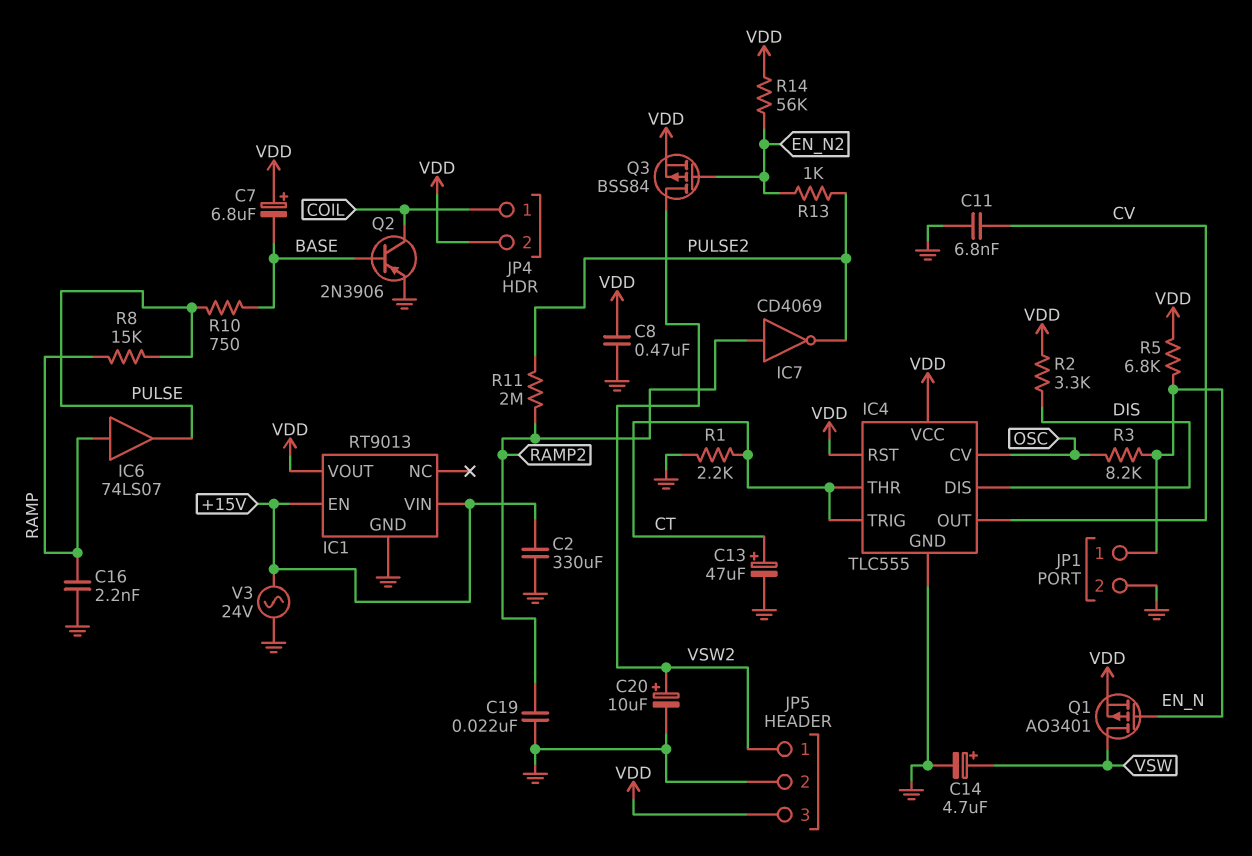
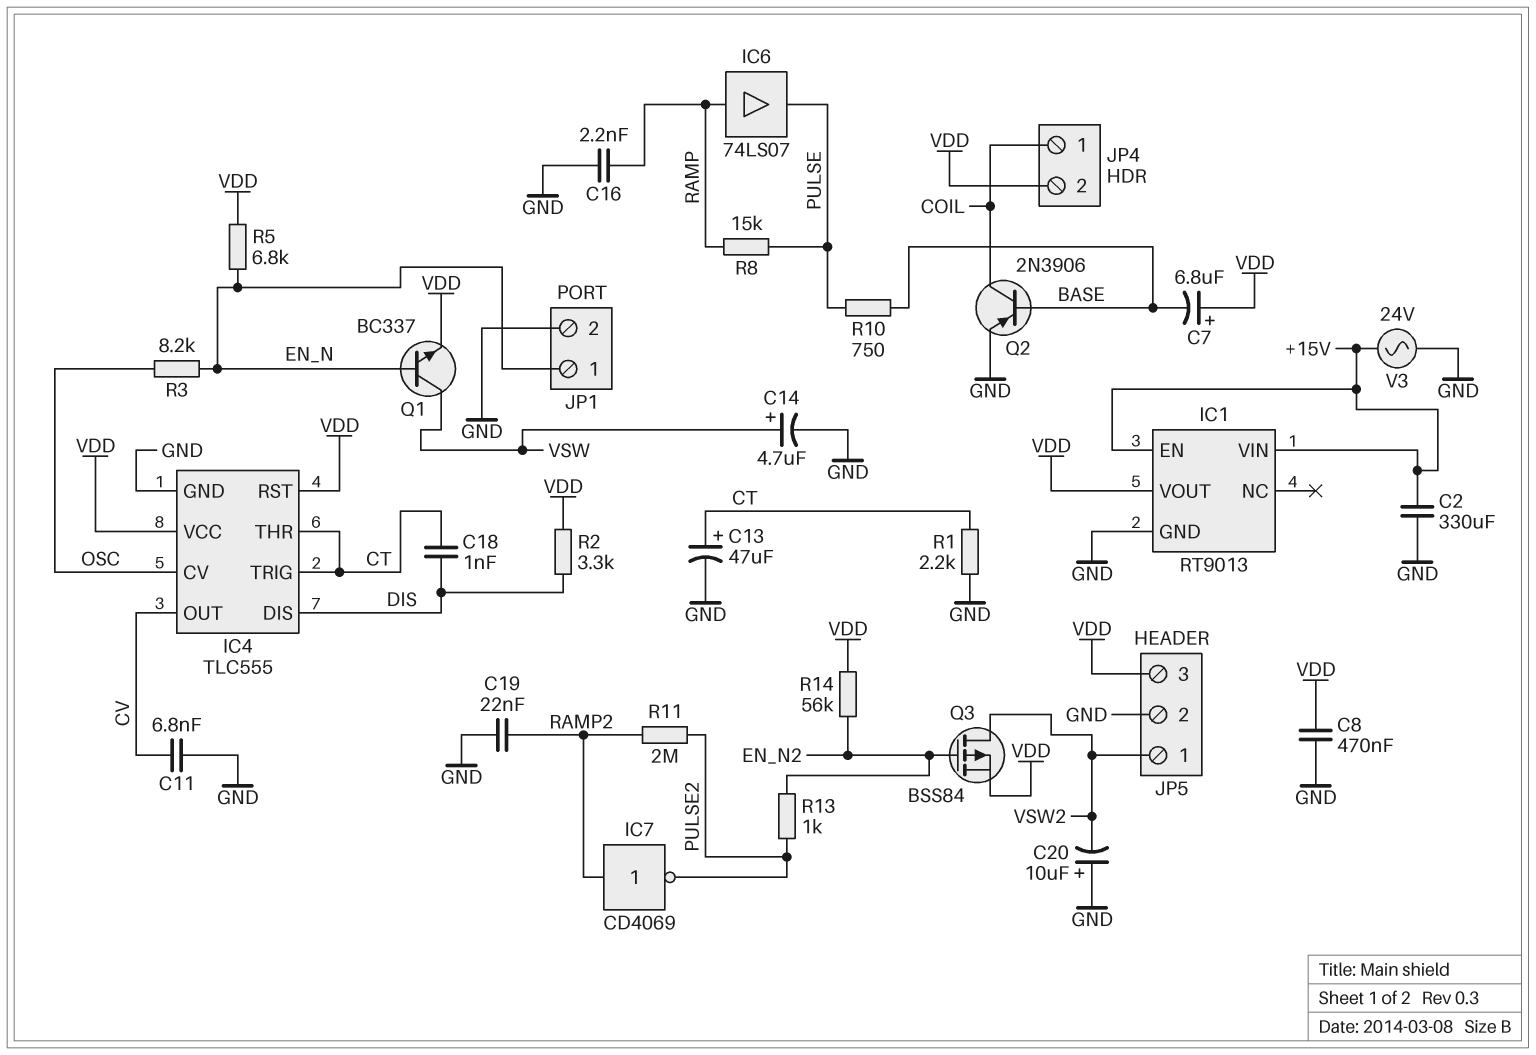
C18: none -> 1nF (CT, DIS)
C20: 10uF (plus VSW2, minus GND) -> 10uF (plus GND, minus VSW2)
Q1: PMOS AO3401 (G EN_N, D VSW, S VDD) -> NPN BC337 (B EN_N, C VSW, E VDD)

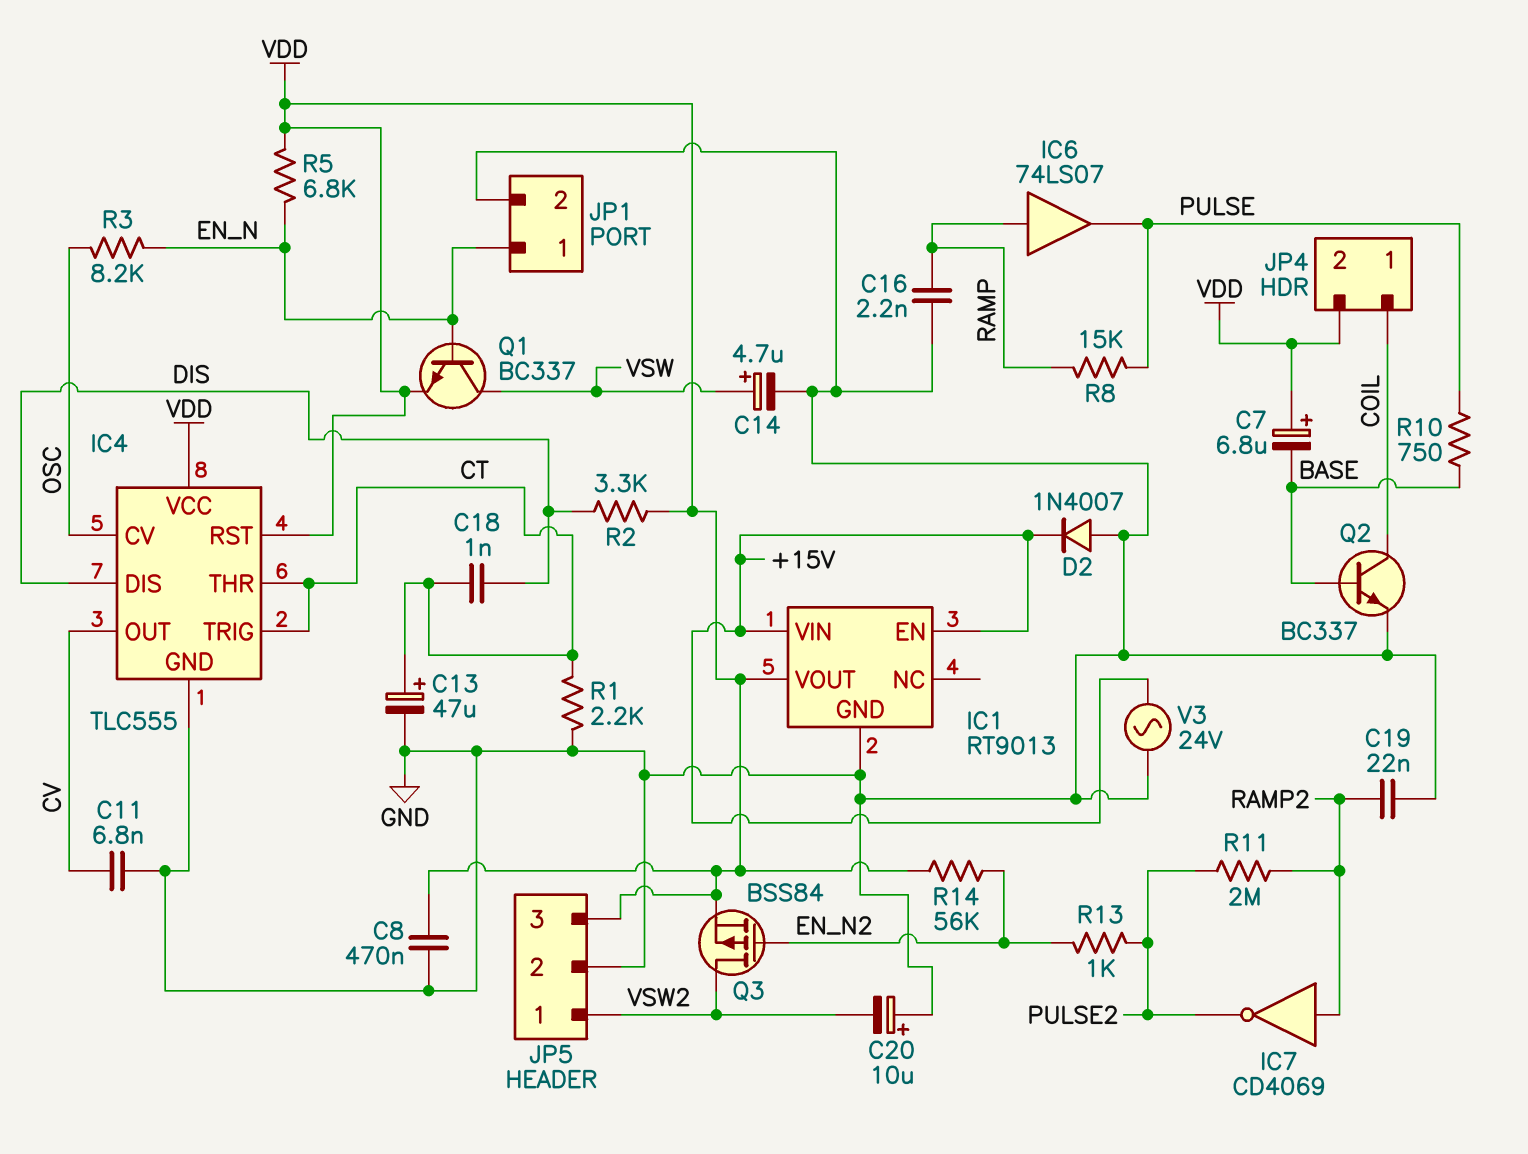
C2: 330uF (+15V, GND) -> none
D2: none -> diode 1N4007 (A GND, K +15V)
Q2: PNP 2N3906 (B BASE, C COIL, E GND) -> NPN BC337 (B BASE, C COIL, E GND)

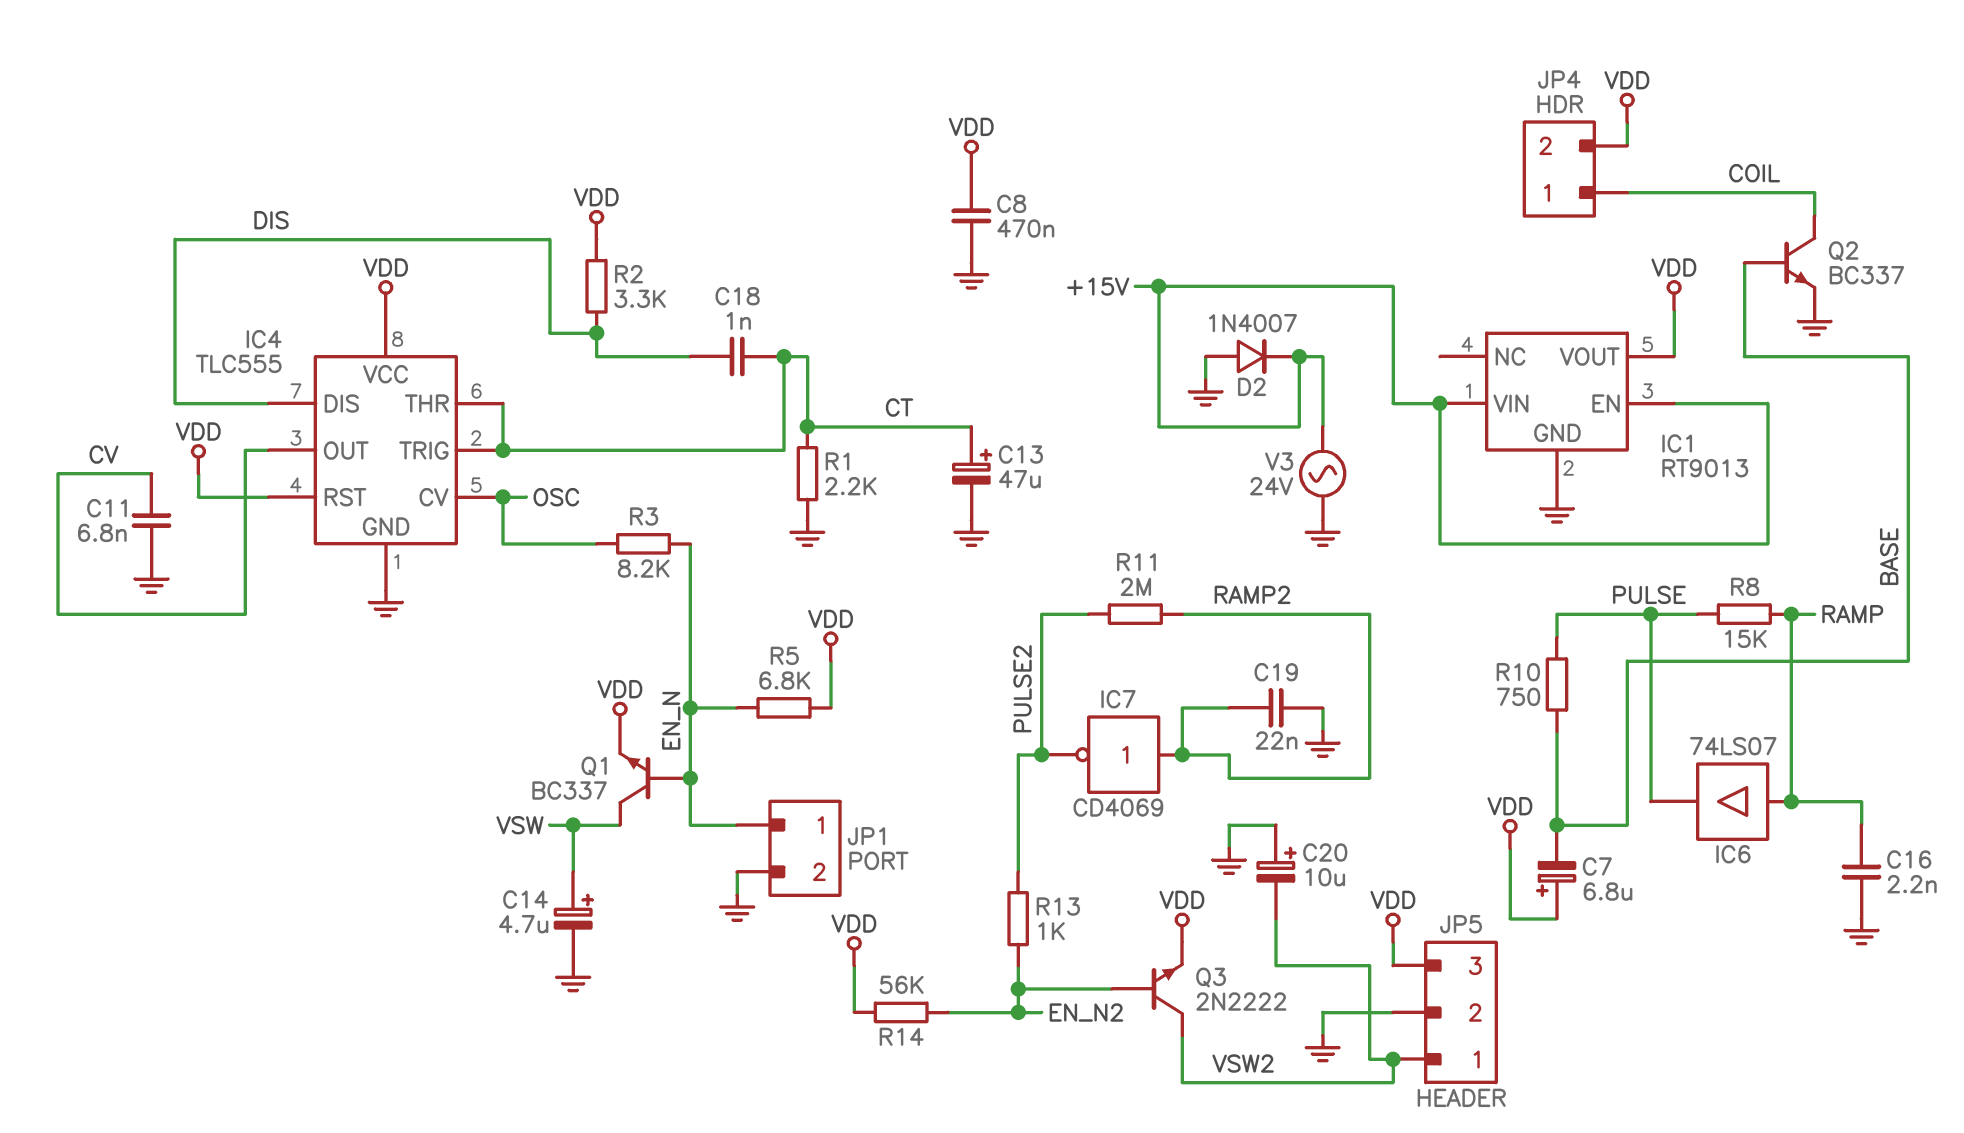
Q3: PMOS BSS84 (G EN_N2, D VSW2, S VDD) -> NPN 2N2222 (B EN_N2, C VSW2, E VDD)

